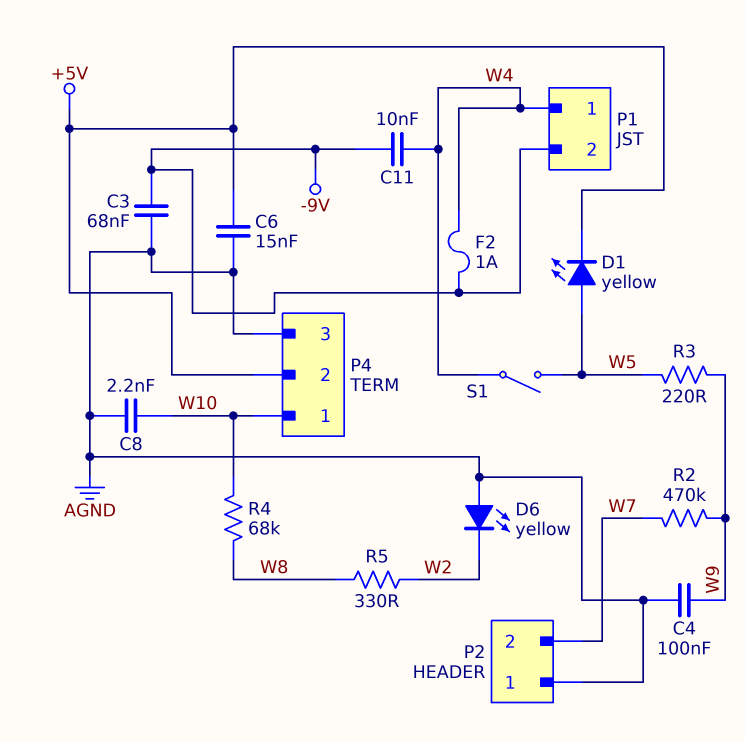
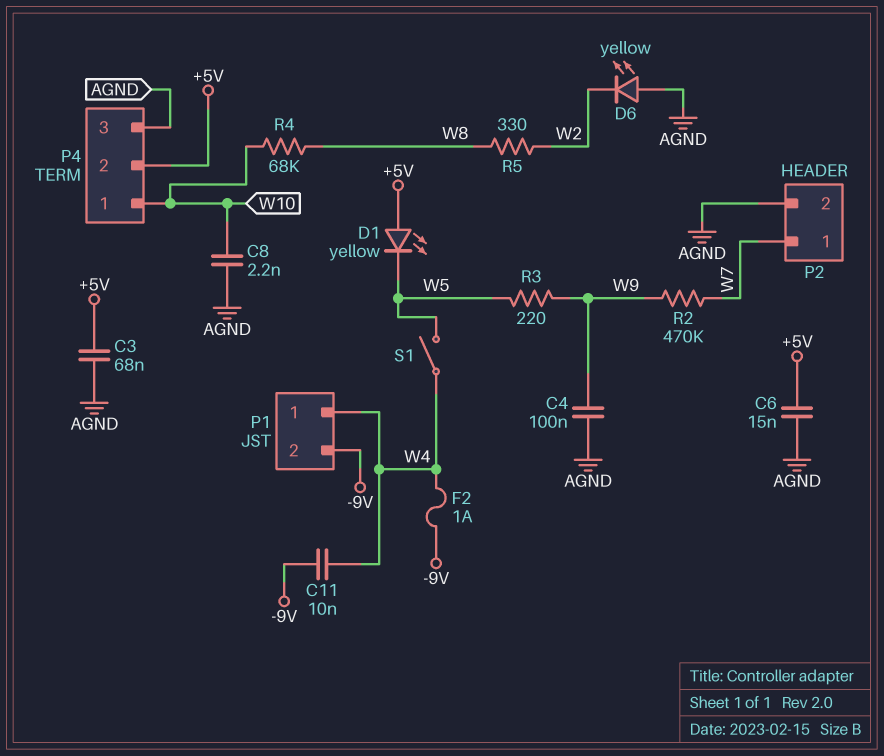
C3: 68nF (-9V, AGND) -> 68nF (+5V, AGND)
D1: LED yellow (A W5, K +5V) -> LED yellow (A +5V, K W5)
P2 pin 1: AGND -> W7
P2 pin 2: W7 -> AGND

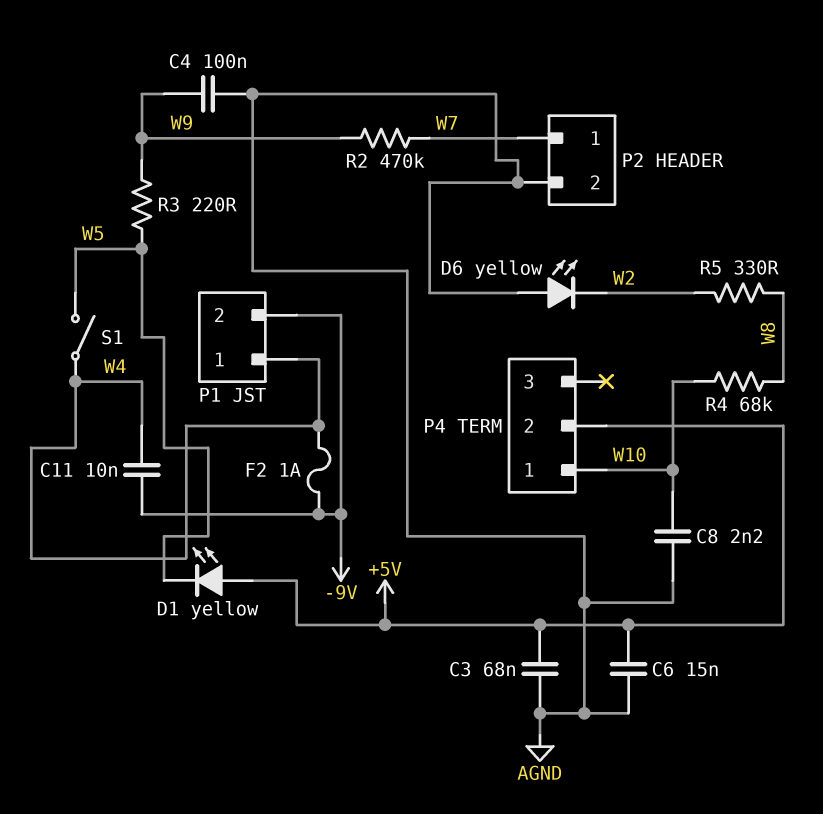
P4 pin 3: AGND -> none

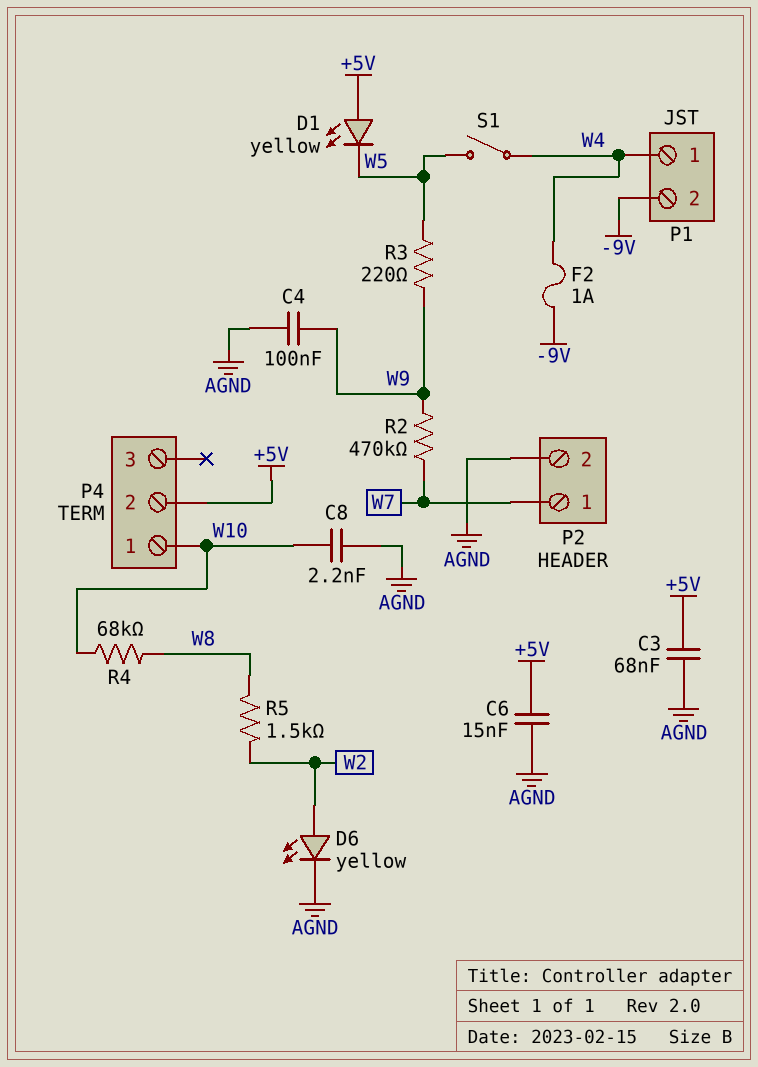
C11: 10nF (-9V, W4) -> none
D6: LED yellow (A AGND, K W2) -> LED yellow (A W2, K AGND)
R5: 330 (W2, W8) -> 1.5k (W2, W8)

